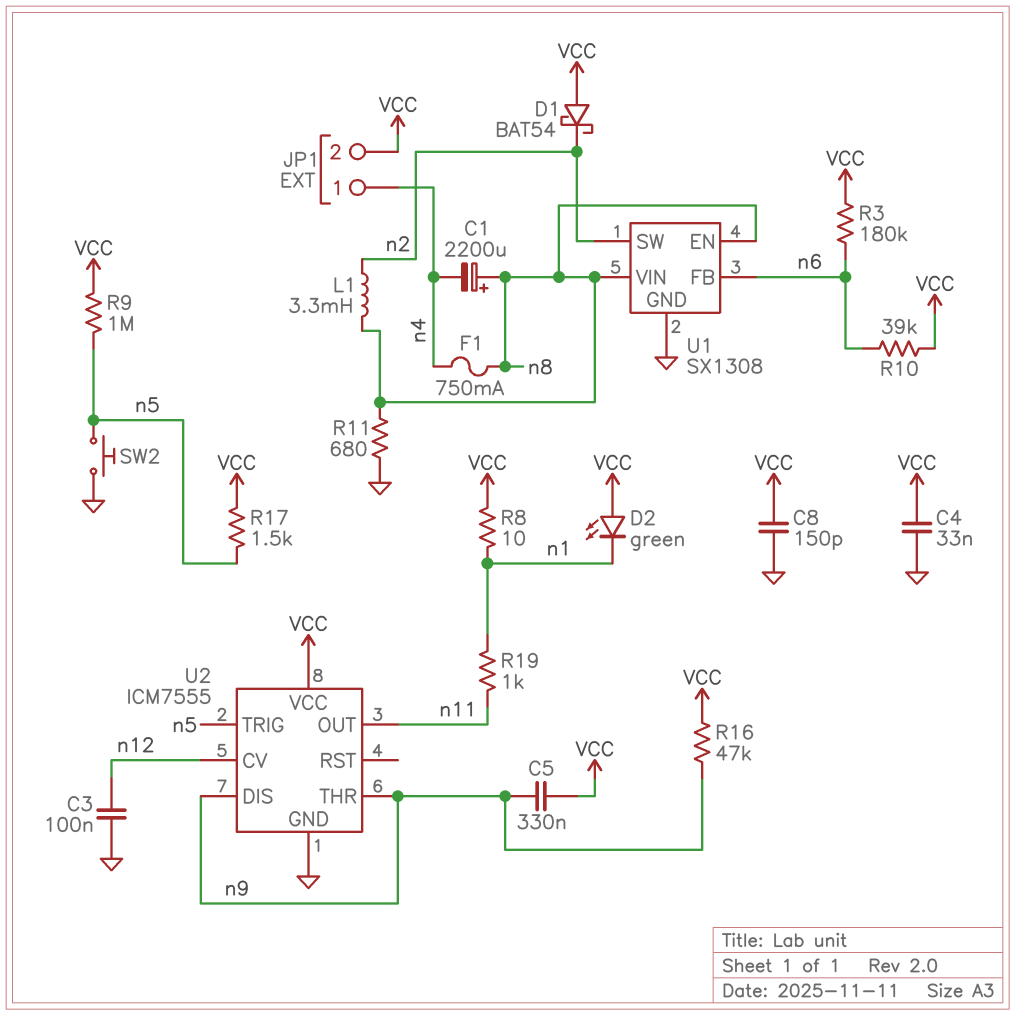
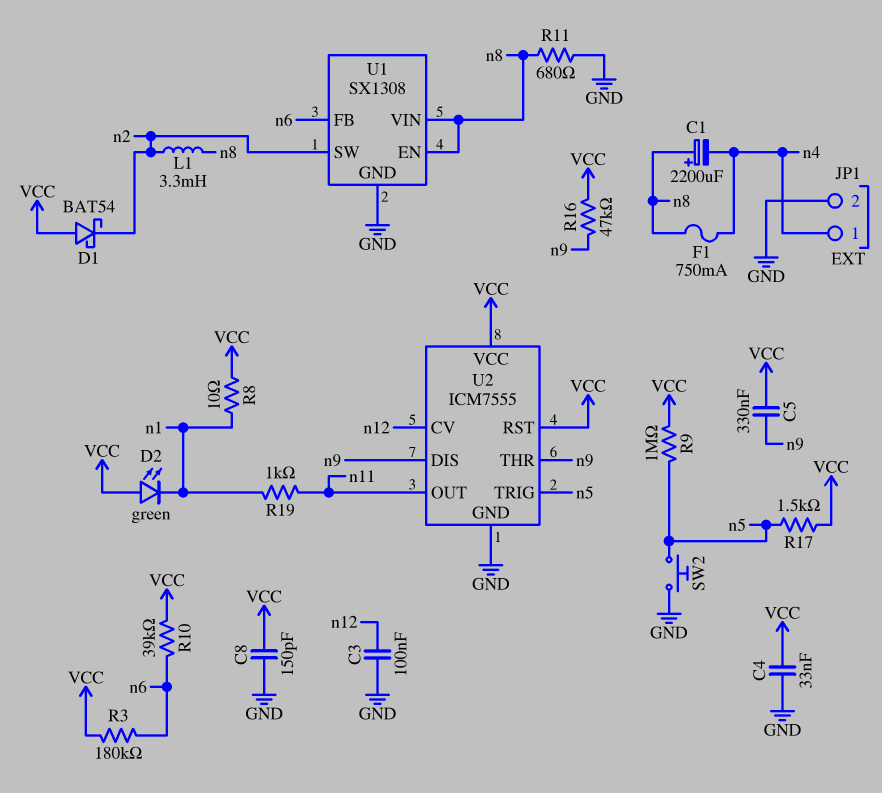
JP1 pin 2: VCC -> GND
U2 pin RST: none -> VCC

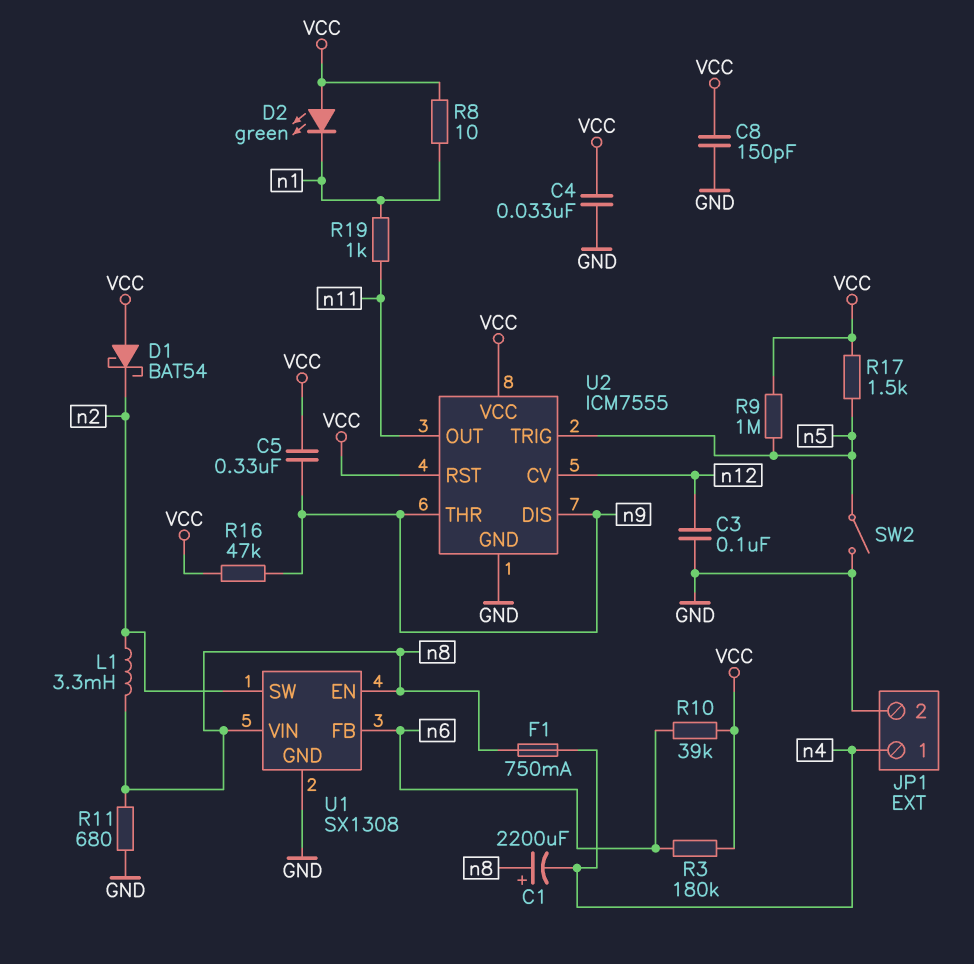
SW2: button (GND, n5) -> switch (GND, n5)

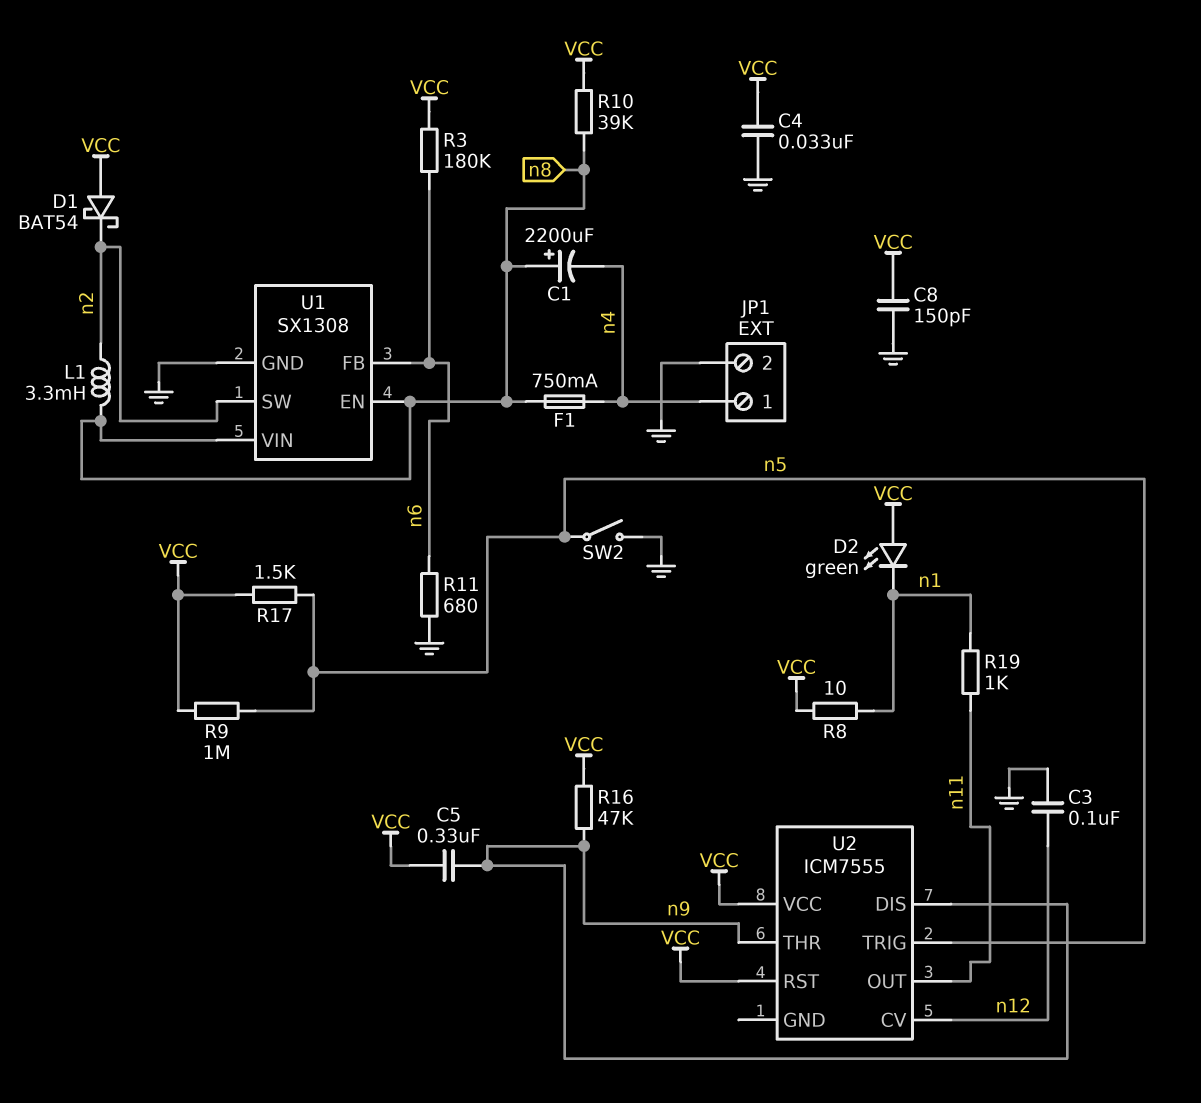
R10: 39k (VCC, n6) -> 39k (VCC, n8)
R11: 680 (GND, n8) -> 680 (GND, n6)
U2 pin GND: GND -> none

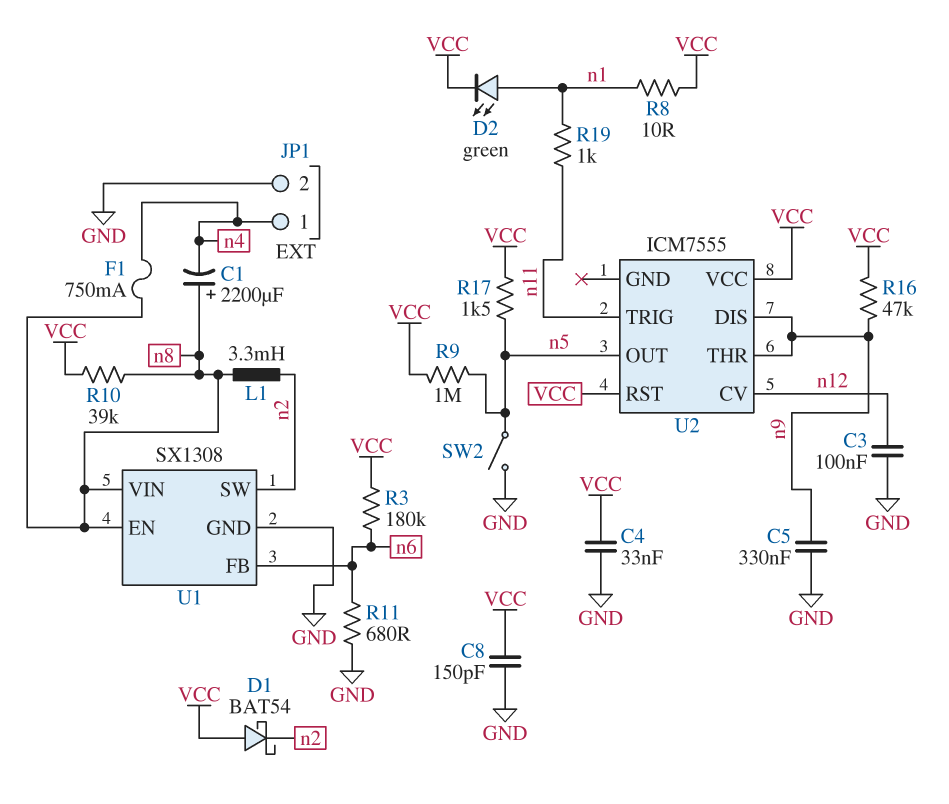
C5: 330nF (VCC, n9) -> 330nF (GND, n9)
D2: LED green (A VCC, K n1) -> LED green (A n1, K VCC)
U2 pin OUT: n11 -> n5
U2 pin TRIG: n5 -> n11

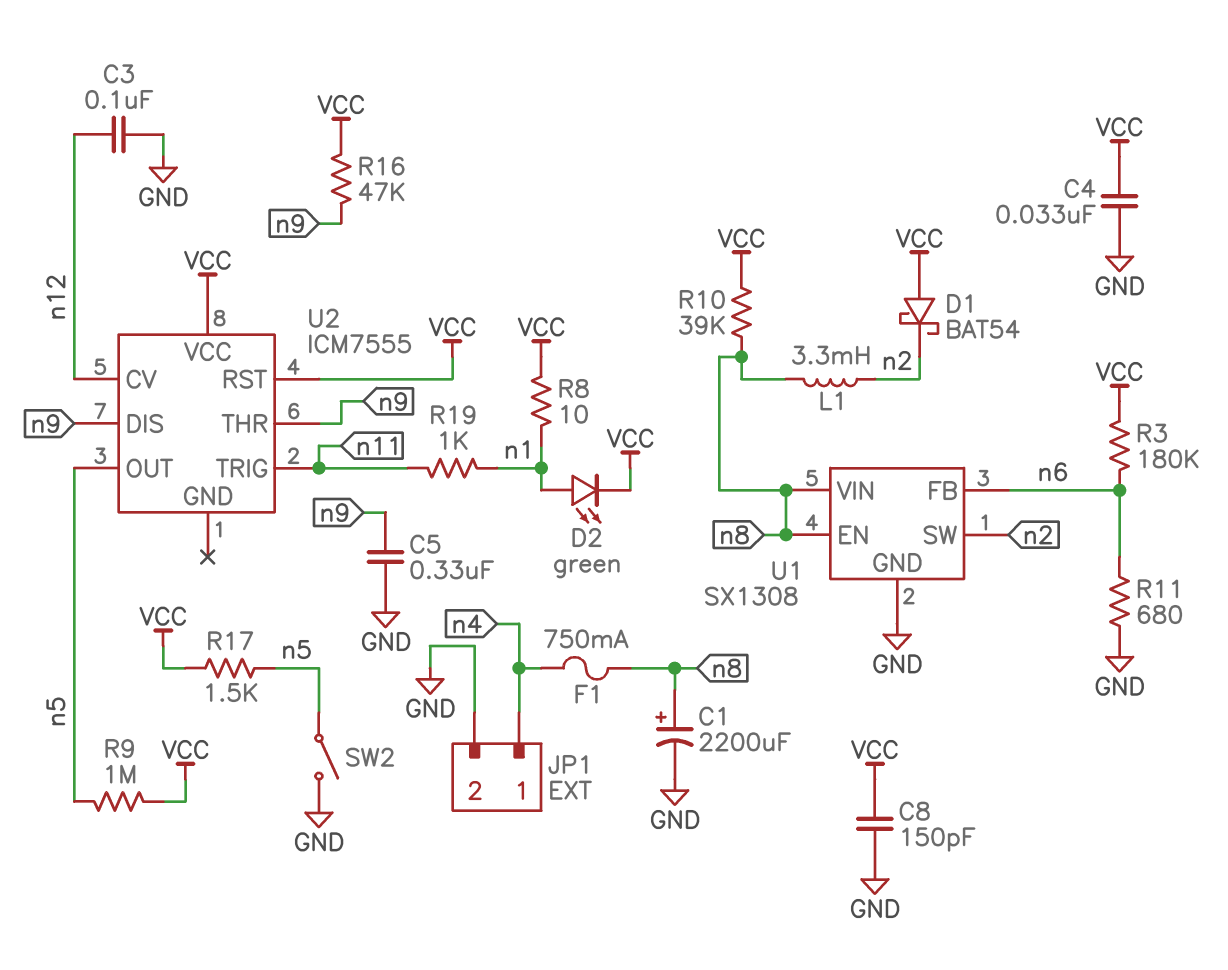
C1: 2200uF (plus n8, minus n4) -> 2200uF (plus n8, minus GND)

